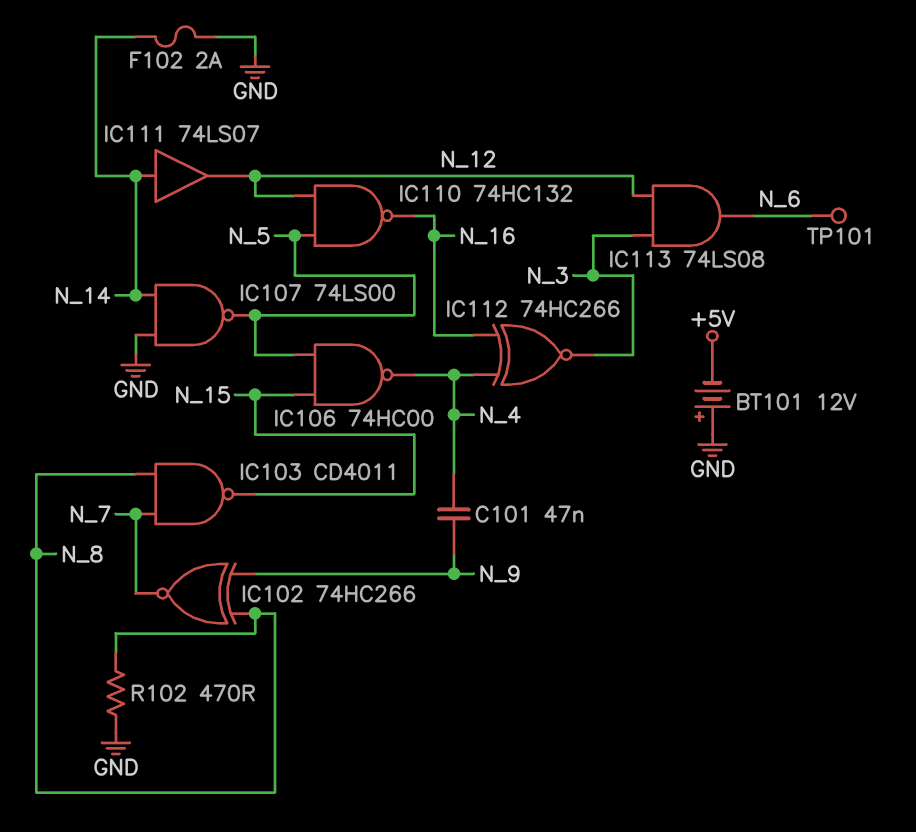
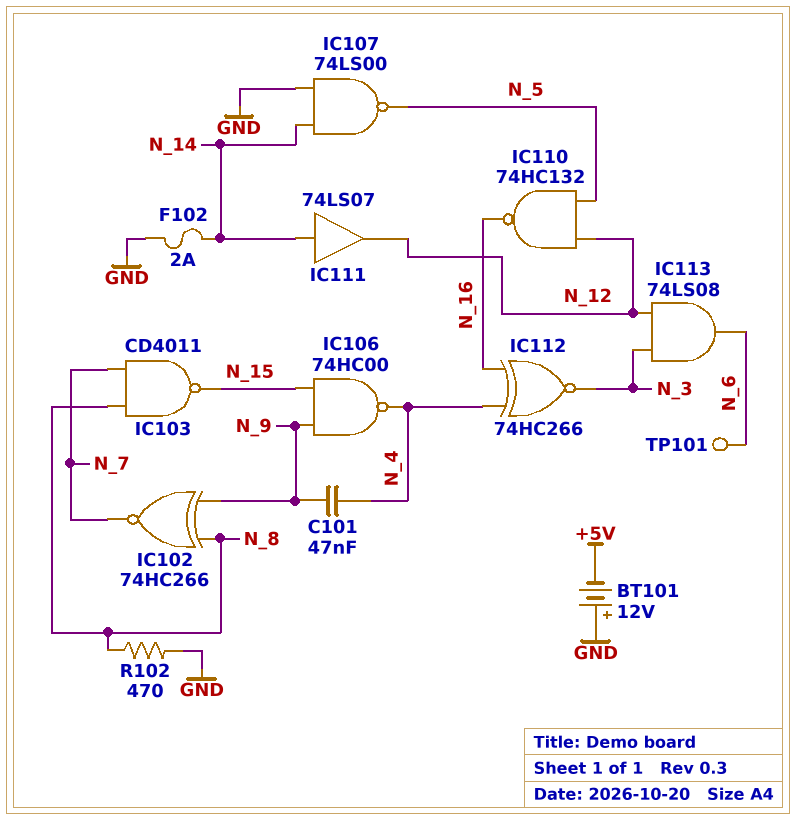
IC106: NAND 74HC00 (in N_5, in N_15, out N_4) -> NAND 74HC00 (in N_9, in N_15, out N_4)

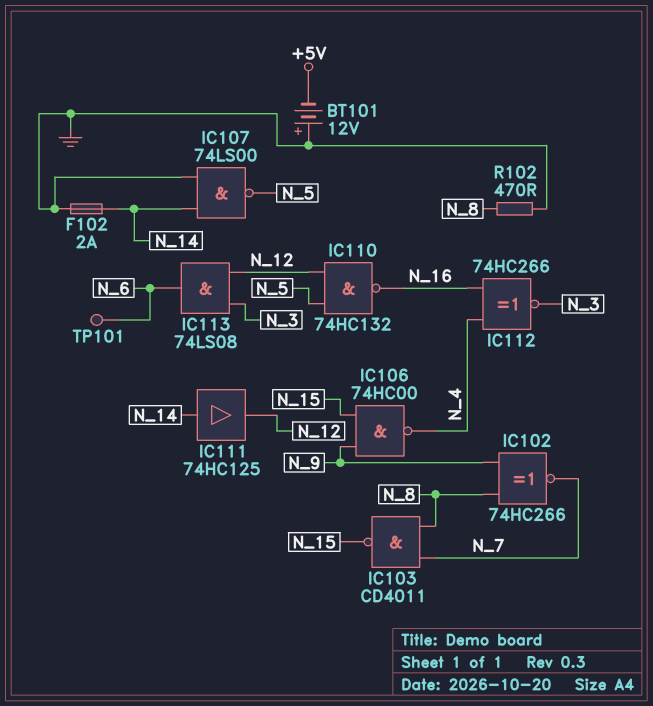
C101: 47nF (N_4, N_9) -> none
IC111: buffer 74LS07 (in N_14, out N_12) -> buffer 74HC125 (in N_14, out N_12)

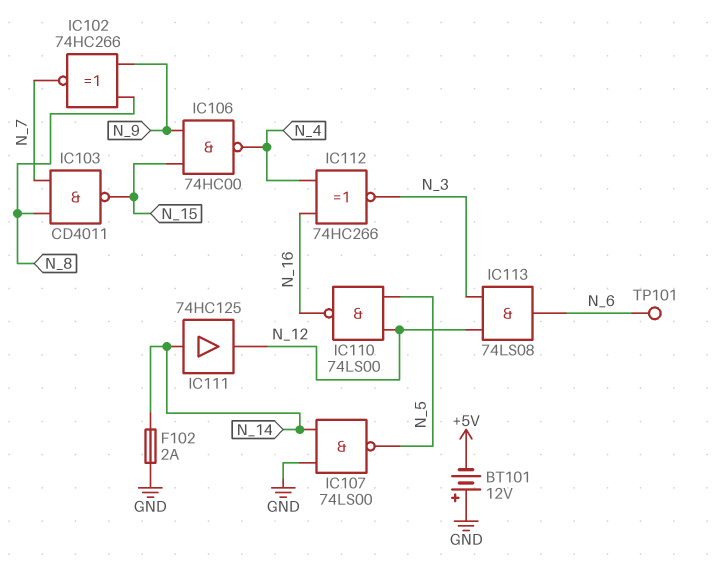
IC110: NAND 74HC132 (in N_5, in N_12, out N_16) -> NAND 74LS00 (in N_5, in N_12, out N_16)
R102: 470 (GND, N_8) -> none

